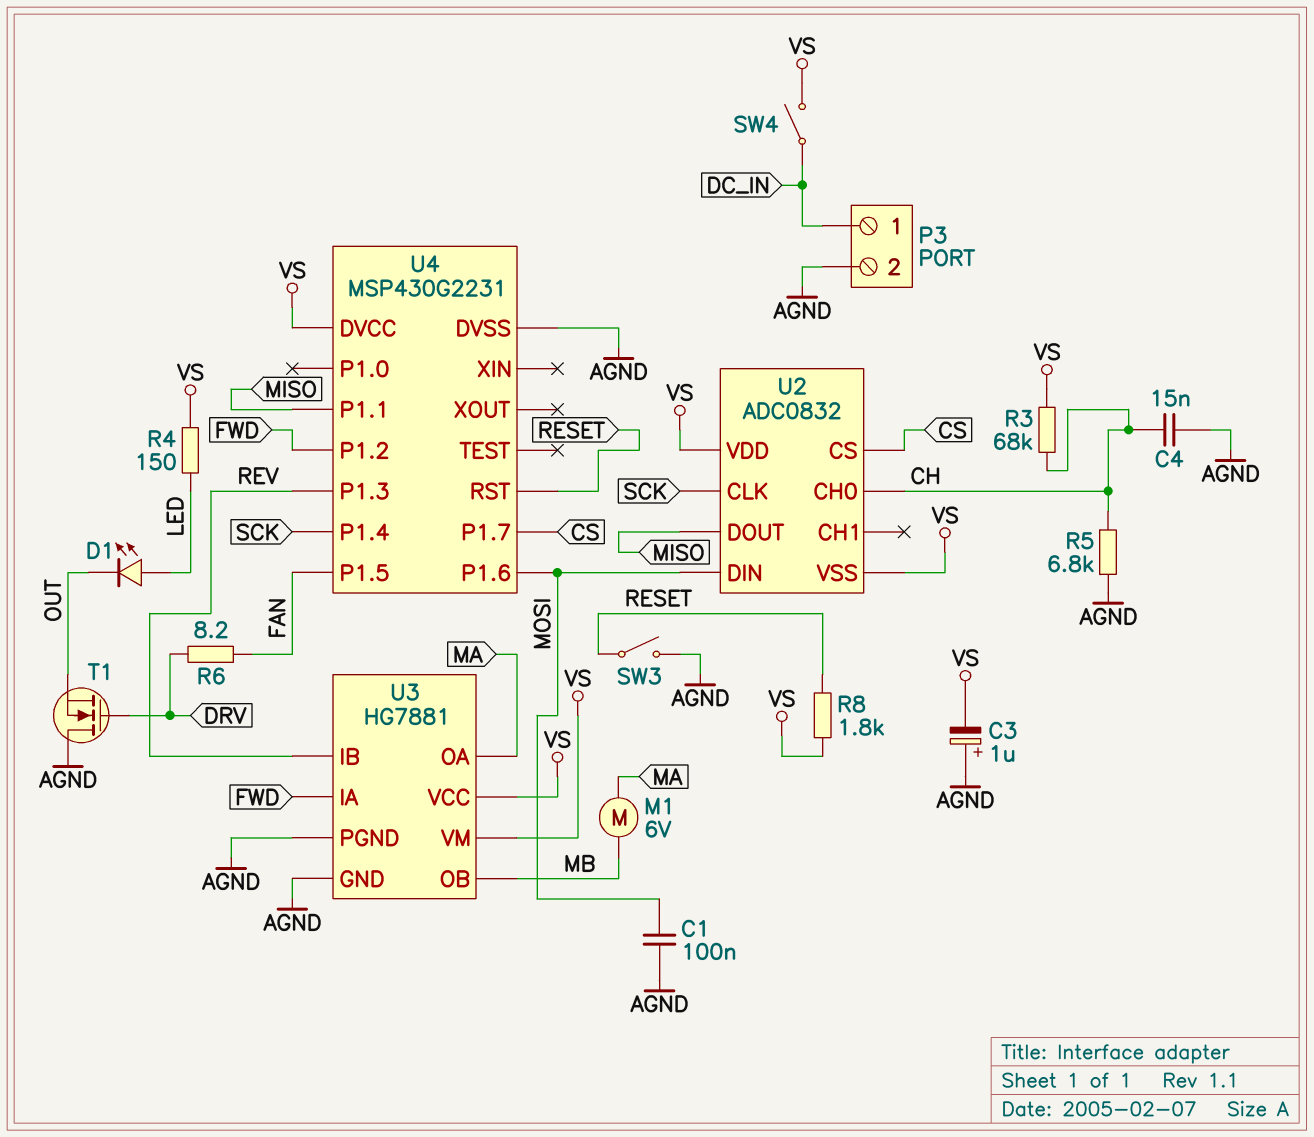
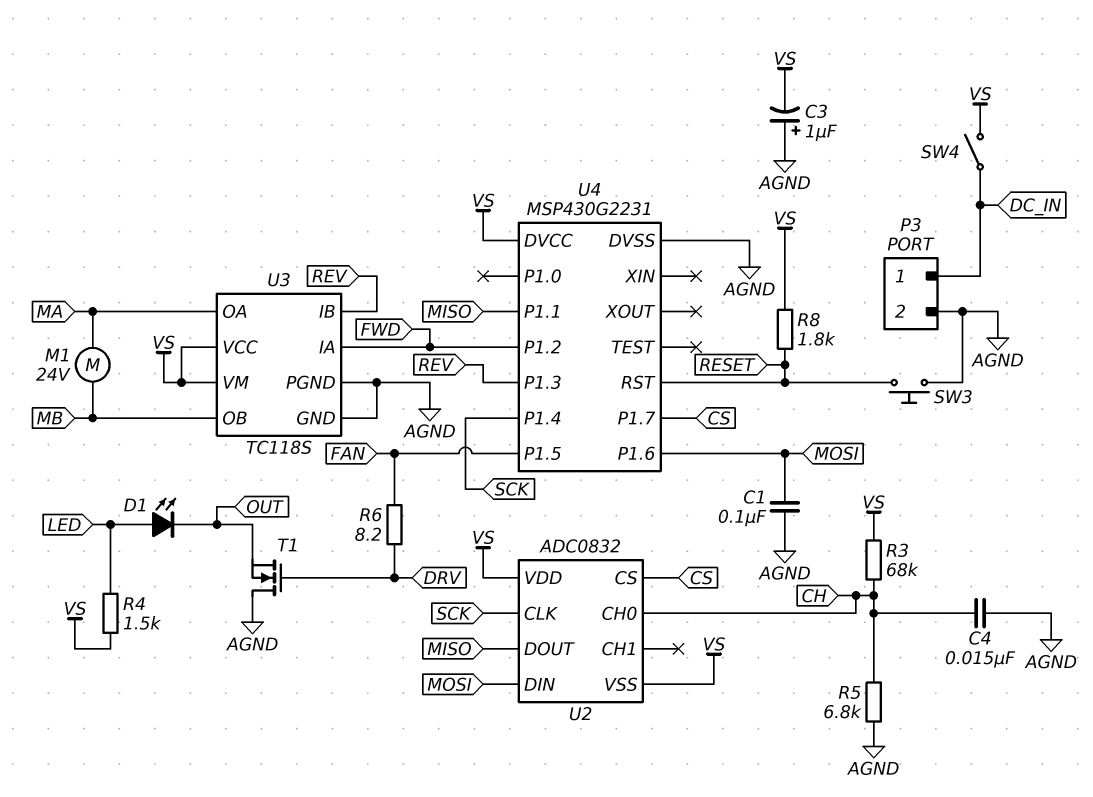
M1: motor 6V (MA, MB) -> motor 24V (MA, MB)
R4: 150 (LED, VS) -> 1.5k (LED, VS)
SW3: switch (AGND, RESET) -> button (AGND, RESET)
U3: HG7881 -> TC118S

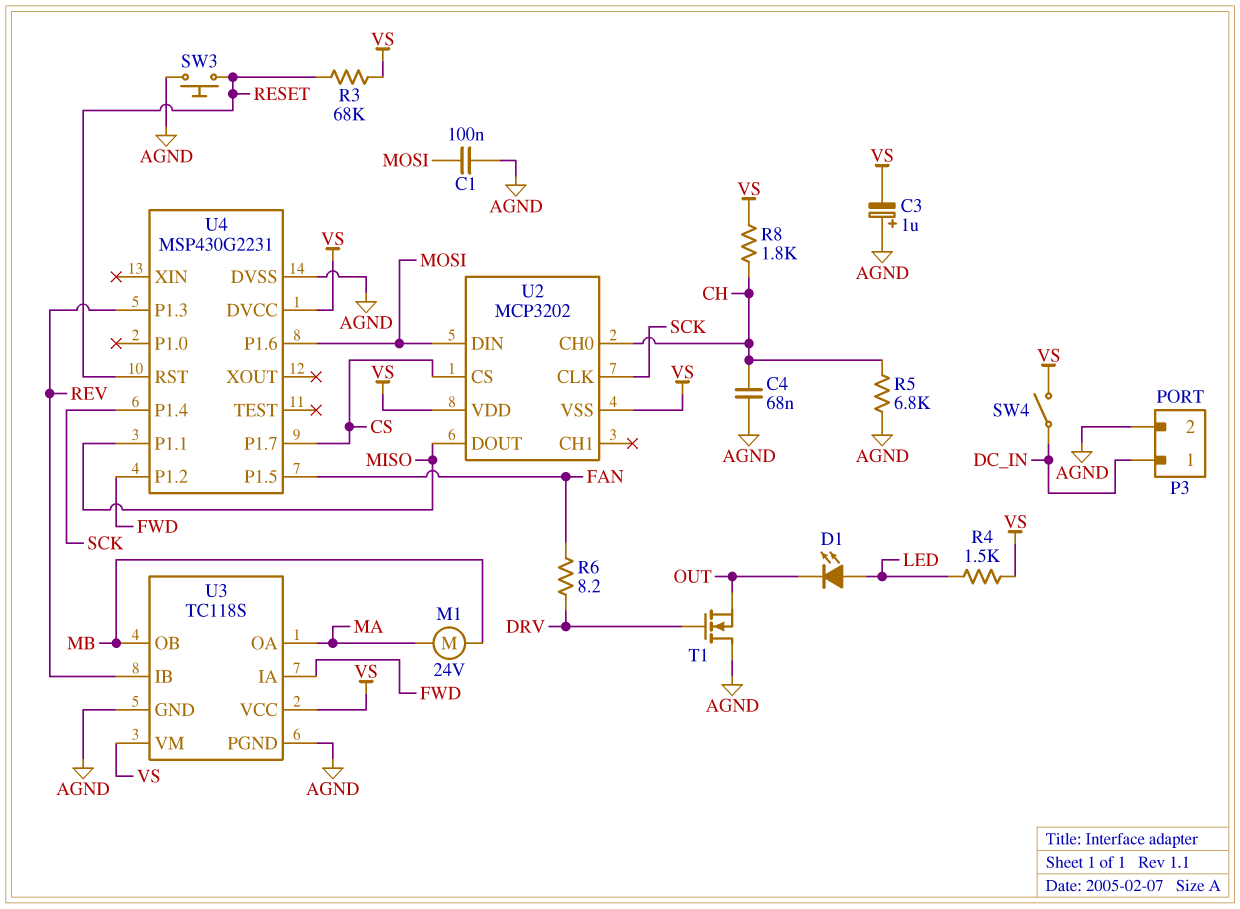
C4: 15nF (AGND, CH) -> 68nF (AGND, CH)
R3: 68k (CH, VS) -> 68k (RESET, VS)
R8: 1.8k (RESET, VS) -> 1.8k (CH, VS)
U2: ADC0832 -> MCP3202

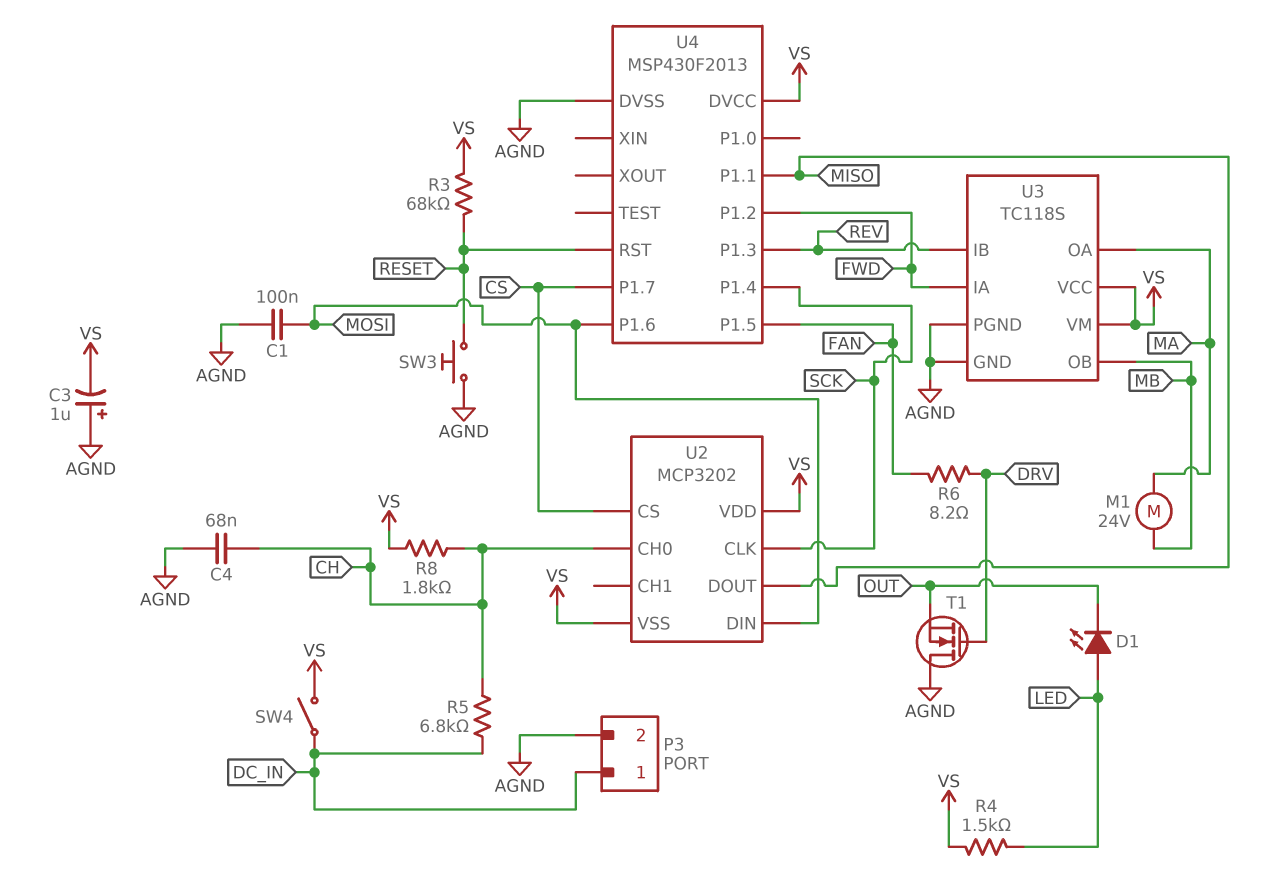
R5: 6.8k (AGND, CH) -> 6.8k (CH, DC_IN)
U4: MSP430G2231 -> MSP430F2013

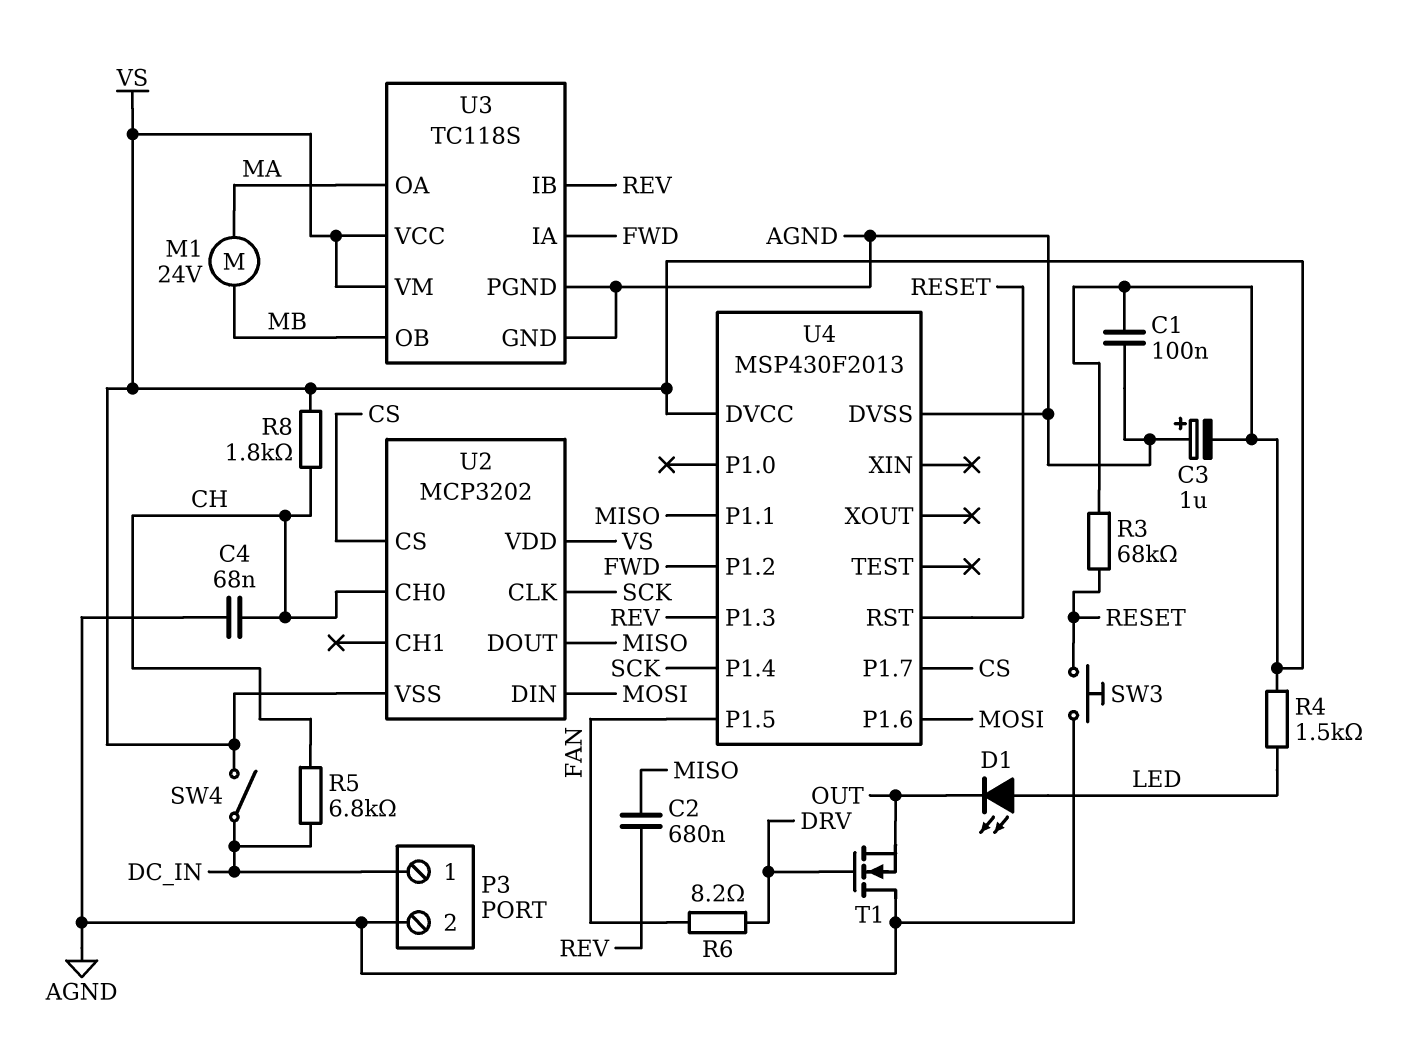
C1: 100nF (AGND, MOSI) -> 100nF (AGND, VS)
C2: none -> 680nF (MISO, REV)

